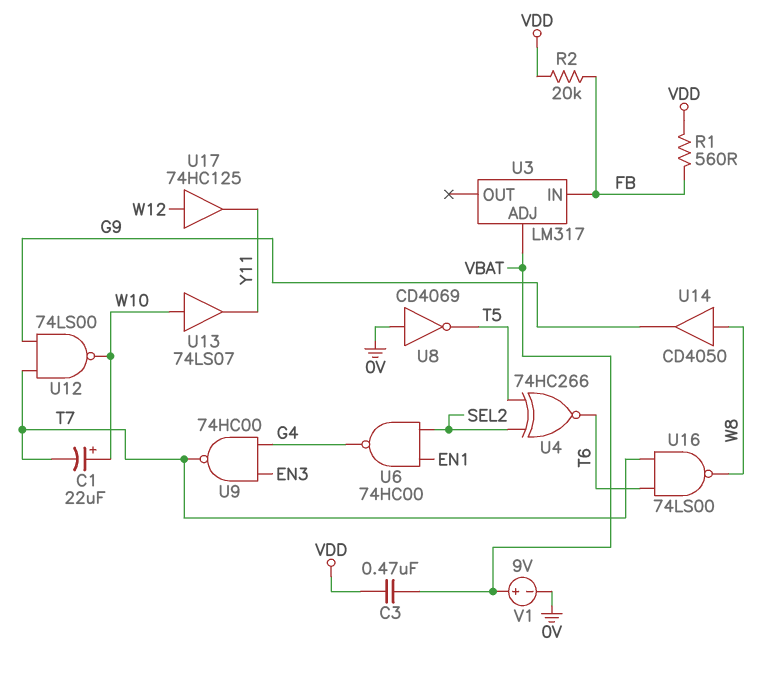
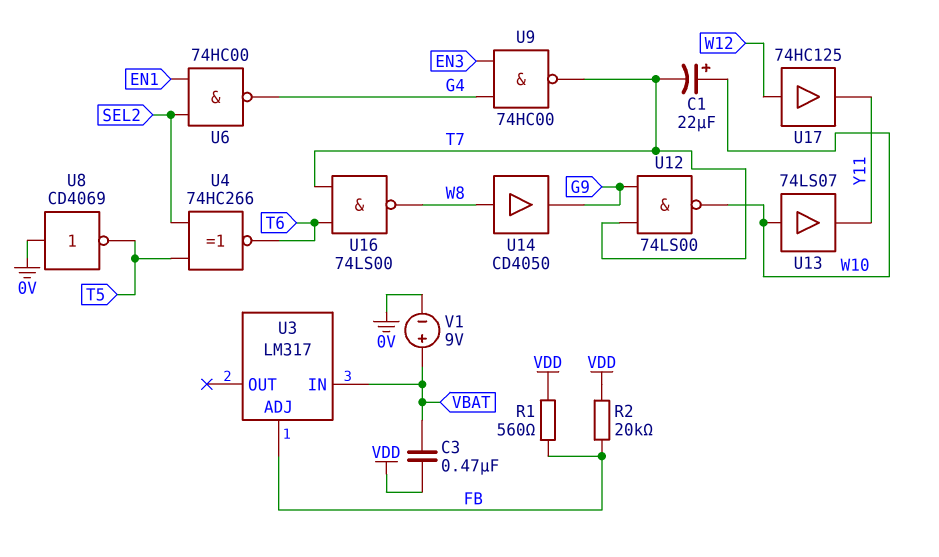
U3 pin ADJ: VBAT -> FB
U3 pin IN: FB -> VBAT

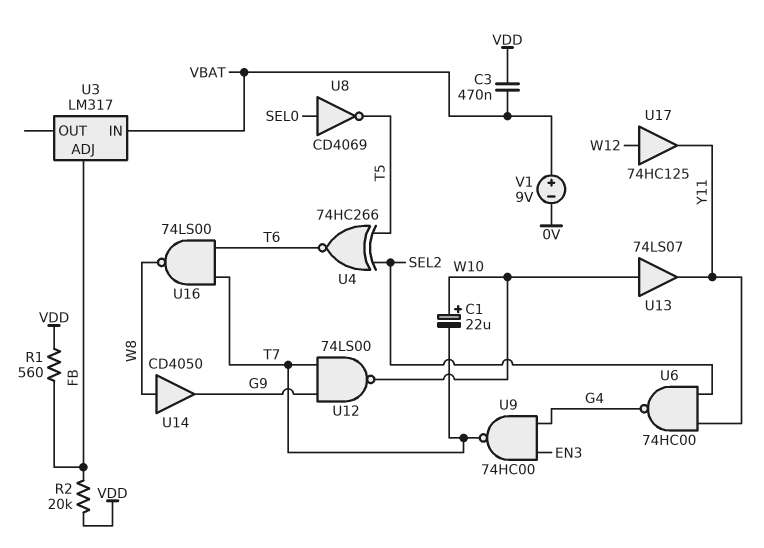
U6: NAND 74HC00 (in EN1, in SEL2, out G4) -> NAND 74HC00 (in SEL2, in Y11, out G4)
U8: NOT CD4069 (in 0V, out T5) -> NOT CD4069 (in SEL0, out T5)

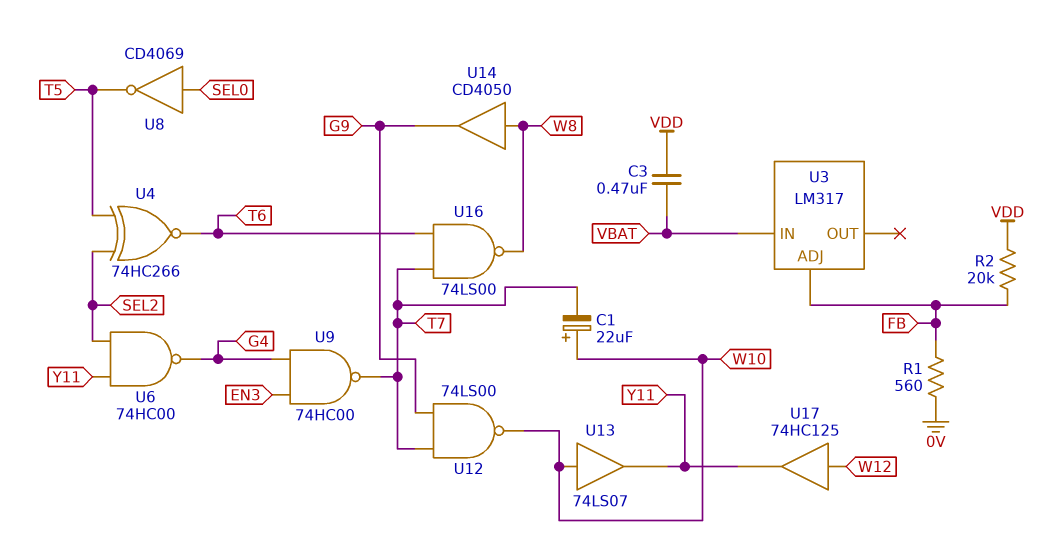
R1: 560 (FB, VDD) -> 560 (0V, FB)
V1: 9V (plus VBAT, minus 0V) -> none

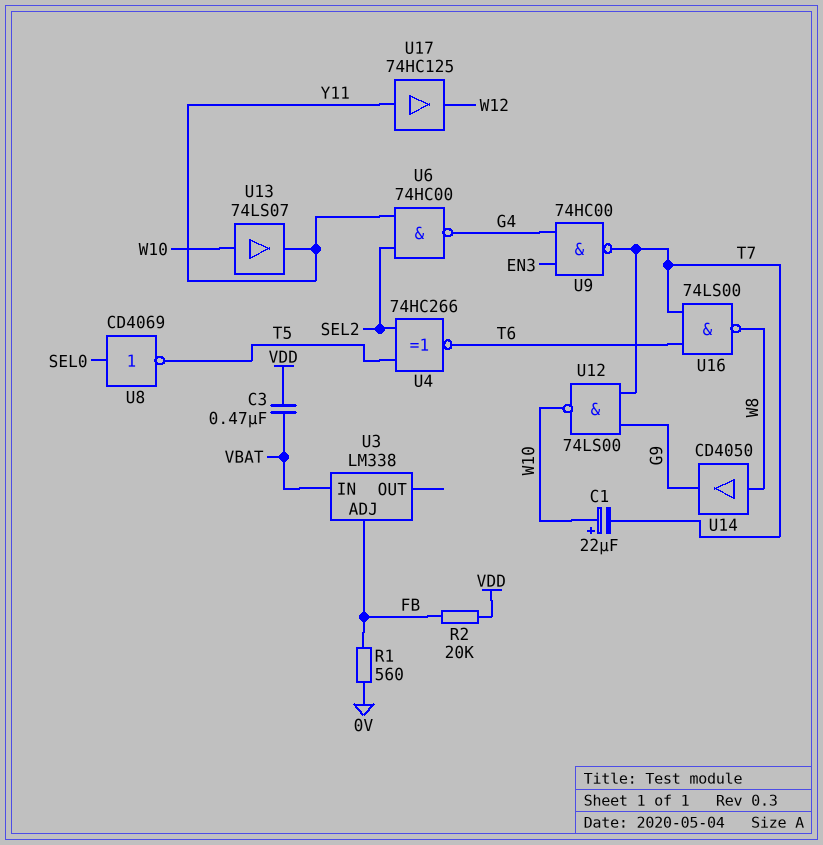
U3: LM317 -> LM338
U17: buffer 74HC125 (in W12, out Y11) -> buffer 74HC125 (in Y11, out W12)

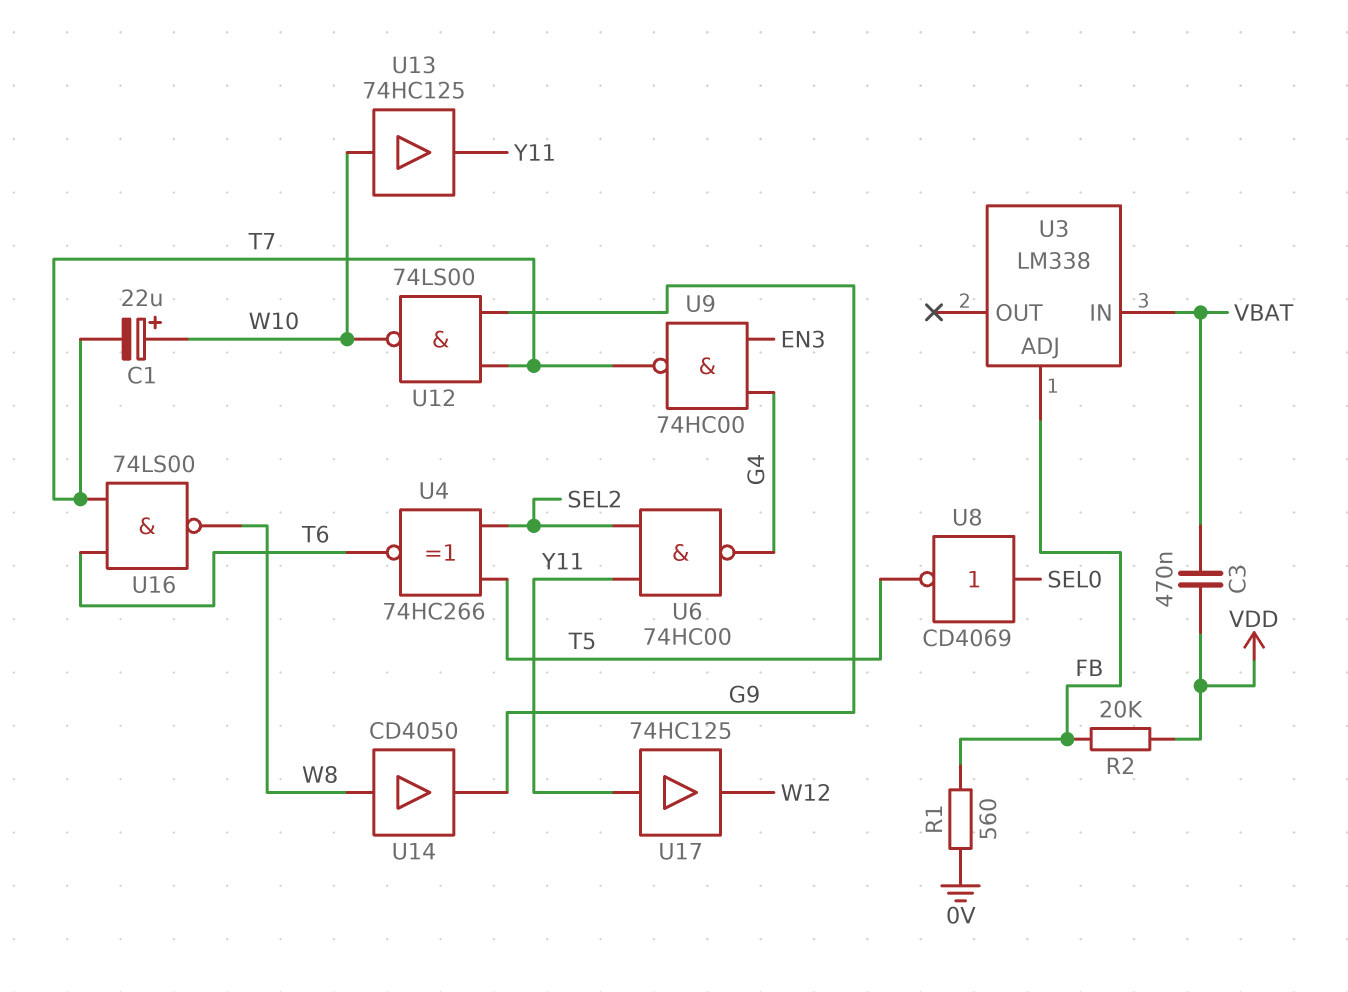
U13: buffer 74LS07 (in W10, out Y11) -> buffer 74HC125 (in W10, out Y11)

